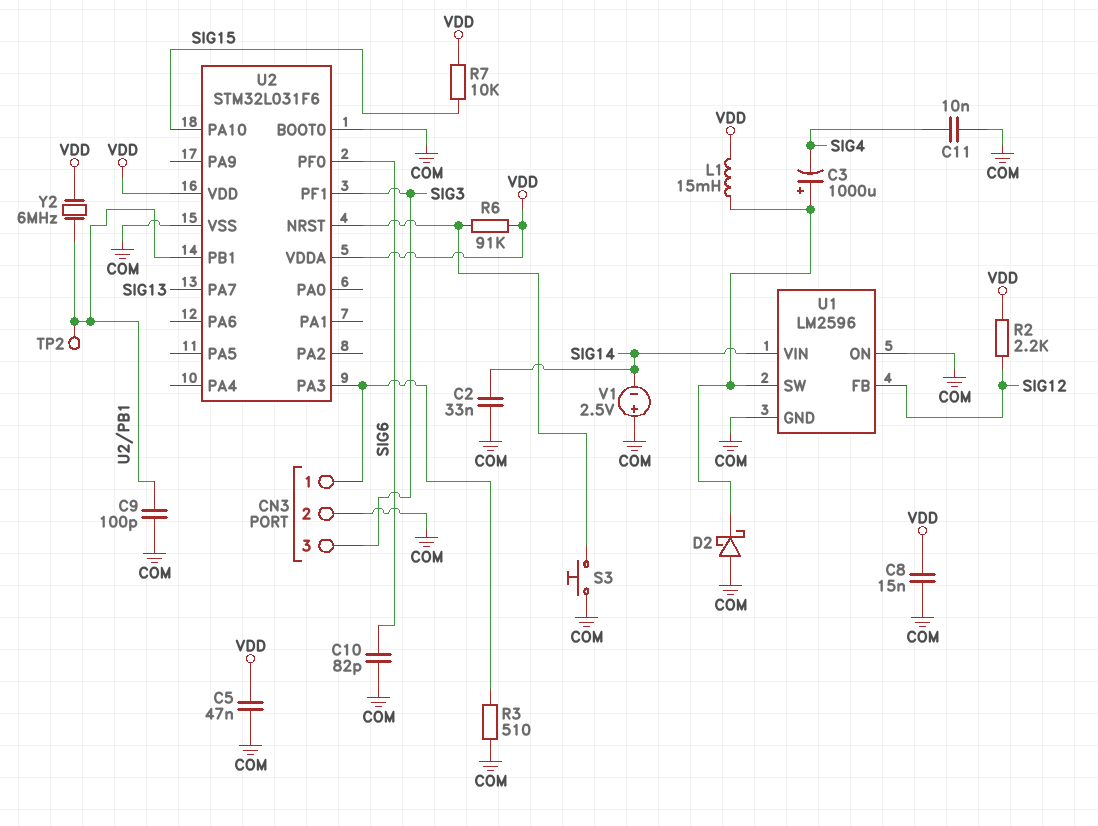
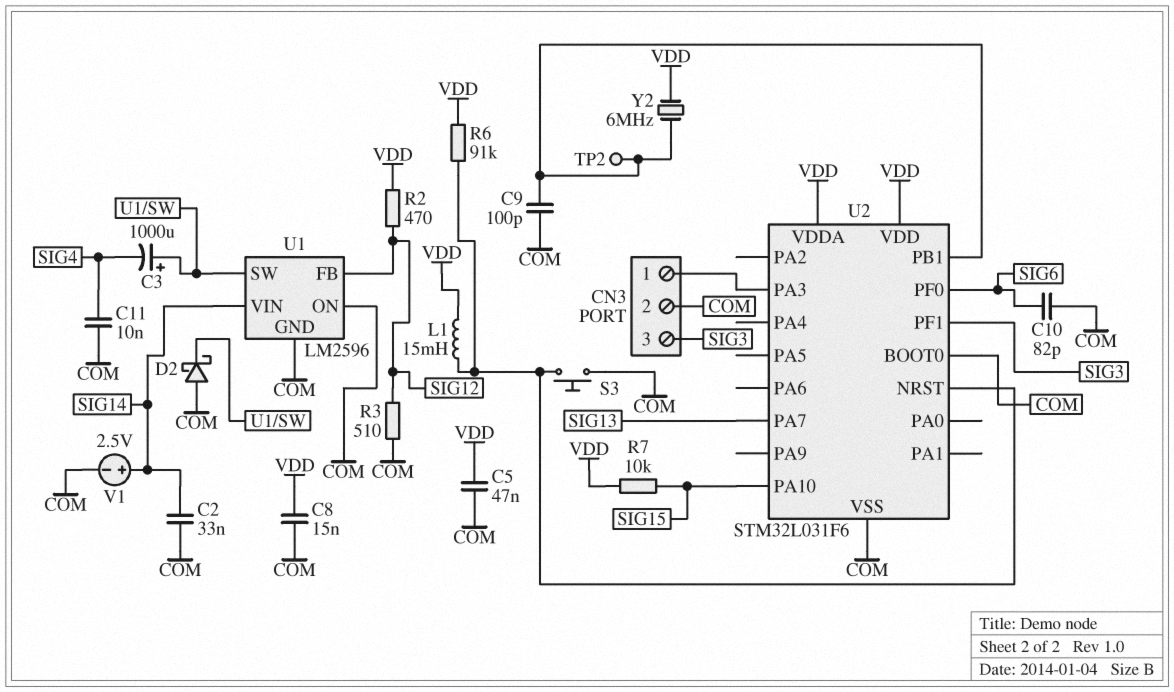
L1: 15mH (U1/SW, VDD) -> 15mH (U2/NRST, VDD)
R2: 2.2k (SIG12, VDD) -> 470 (SIG12, VDD)
R3: 510 (CN3/1, COM) -> 510 (COM, SIG12)
V1: 2.5V (plus COM, minus SIG14) -> 2.5V (plus SIG14, minus COM)

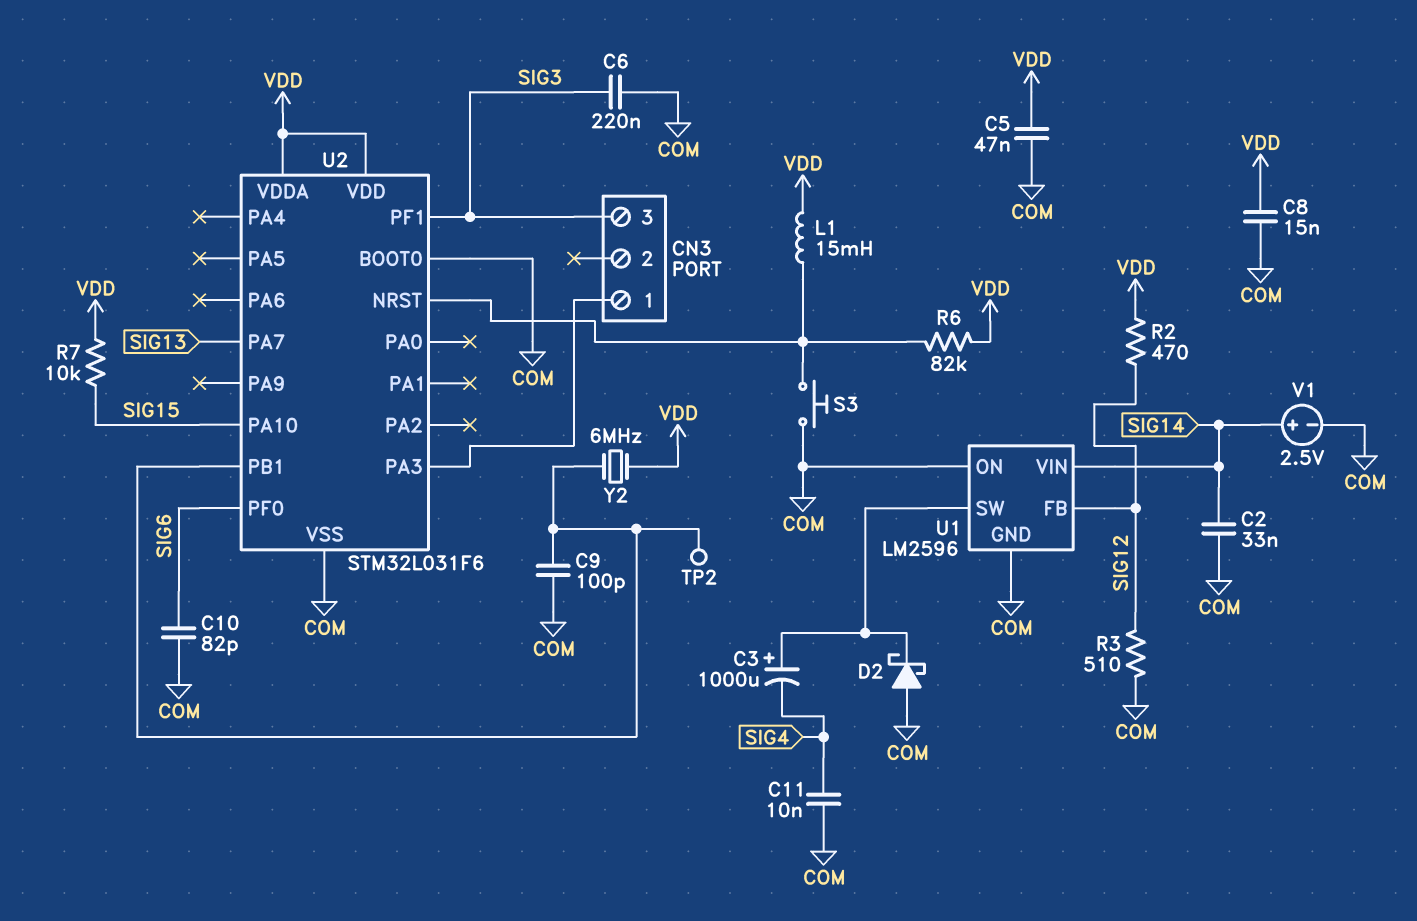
C6: none -> 220nF (COM, SIG3)
CN3 pin 2: COM -> none
R6: 91k (U2/NRST, VDD) -> 82k (U2/NRST, VDD)

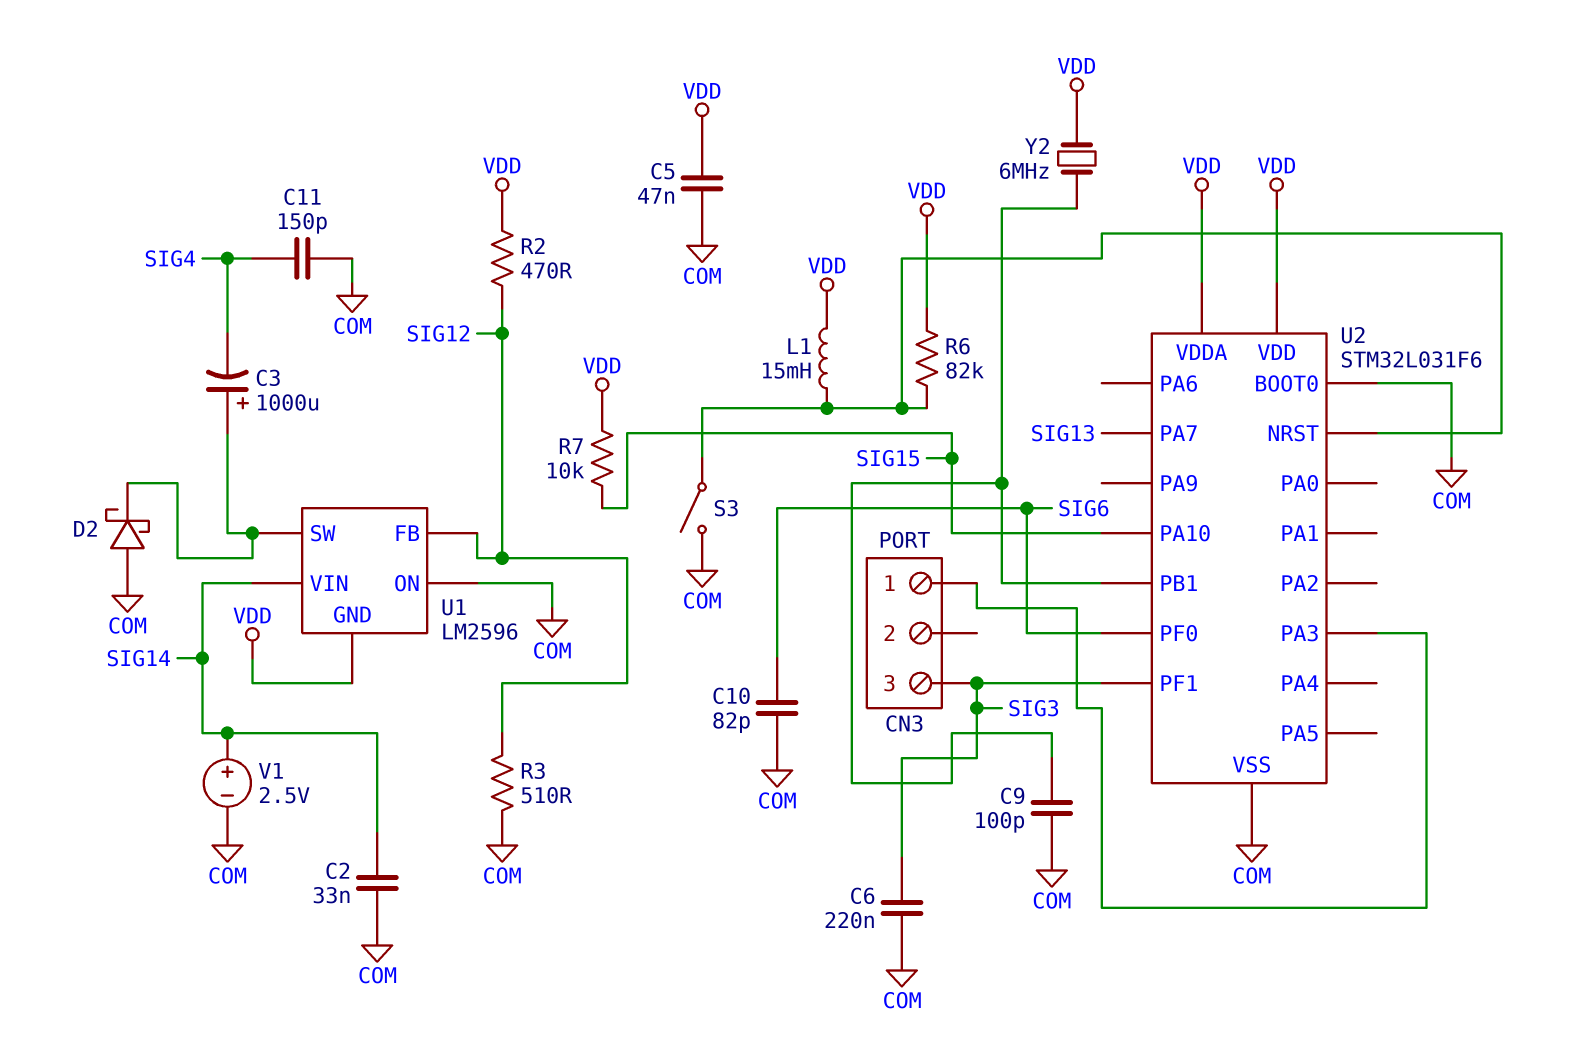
C8: 15nF (COM, VDD) -> none
C11: 10nF (COM, SIG4) -> 150pF (COM, SIG4)
S3: button (COM, U2/NRST) -> switch (COM, U2/NRST)
TP2: test point (U2/PB1) -> none
U1 pin GND: COM -> VDD

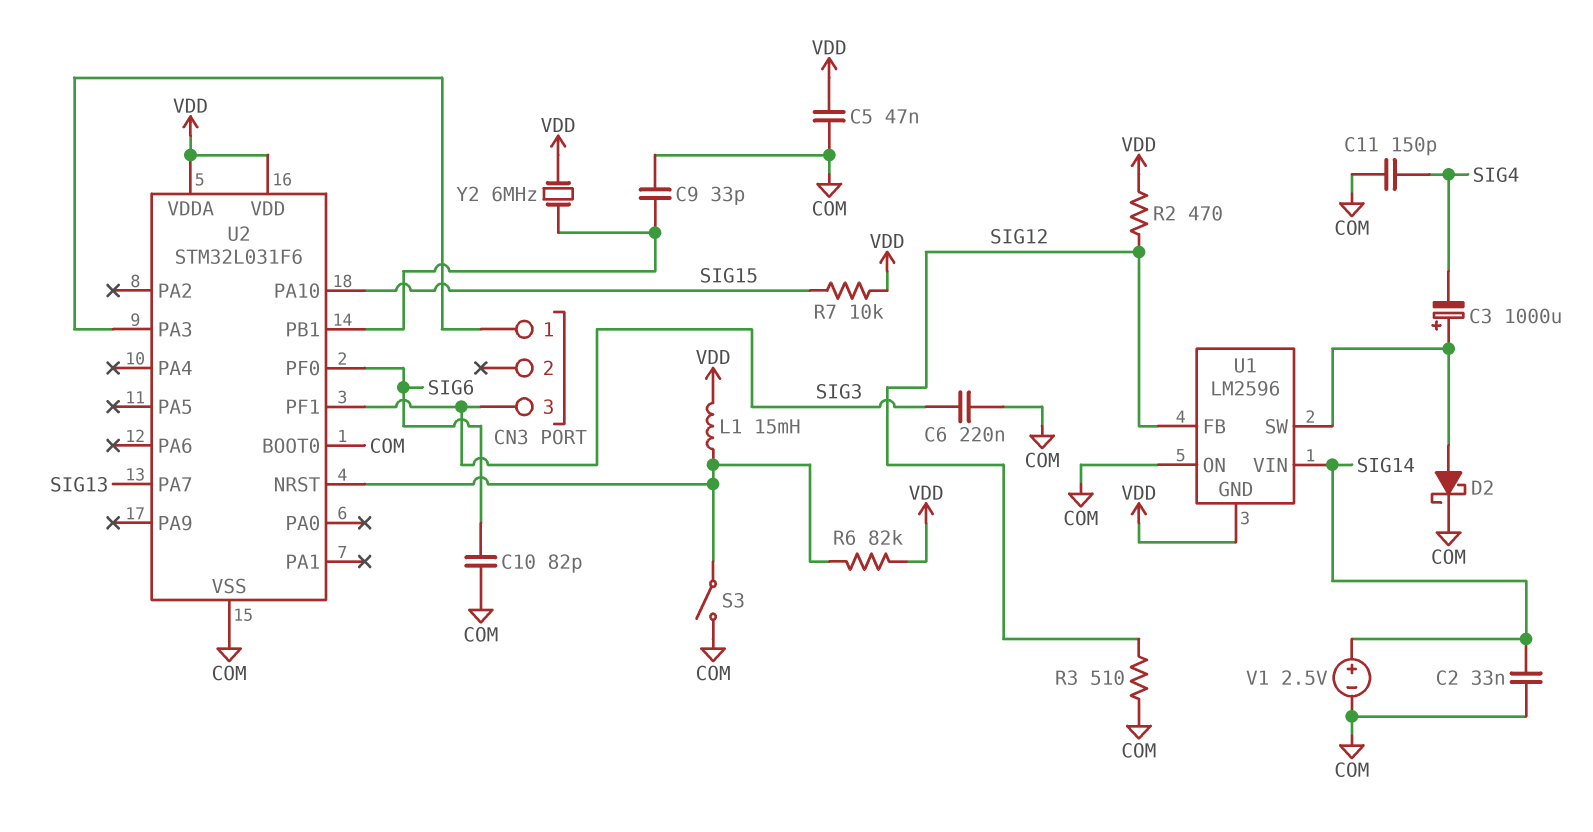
C9: 100pF (COM, U2/PB1) -> 33pF (COM, U2/PB1)
D2: schottky (A COM, K U1/SW) -> schottky (A U1/SW, K COM)

